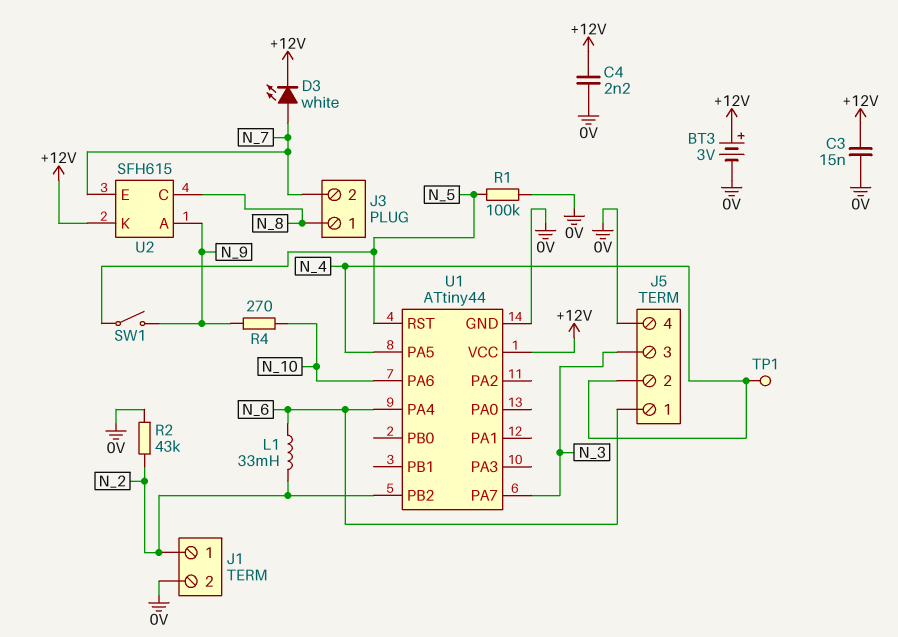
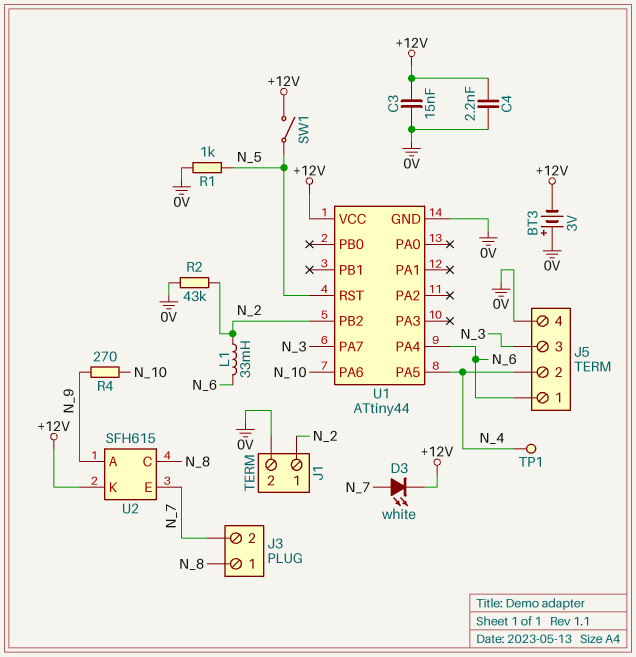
BT3: 3V (plus +12V, minus 0V) -> 3V (plus 0V, minus +12V)
R1: 100k (0V, N_5) -> 1k (0V, N_5)
SW1: switch (N_5, N_9) -> switch (+12V, N_5)

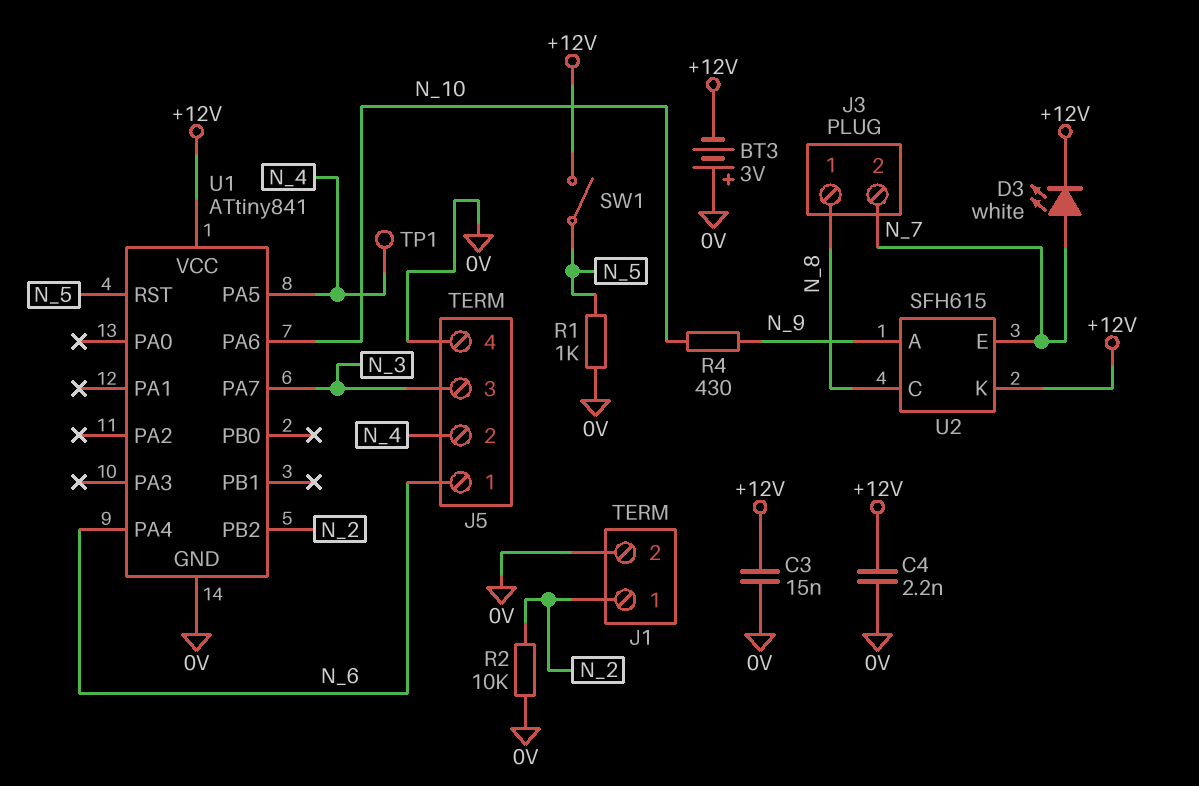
L1: 33mH (N_2, N_6) -> none
R2: 43k (0V, N_2) -> 10k (0V, N_2)
R4: 270 (N_9, N_10) -> 430 (N_9, N_10)
U1: ATtiny44 -> ATtiny841

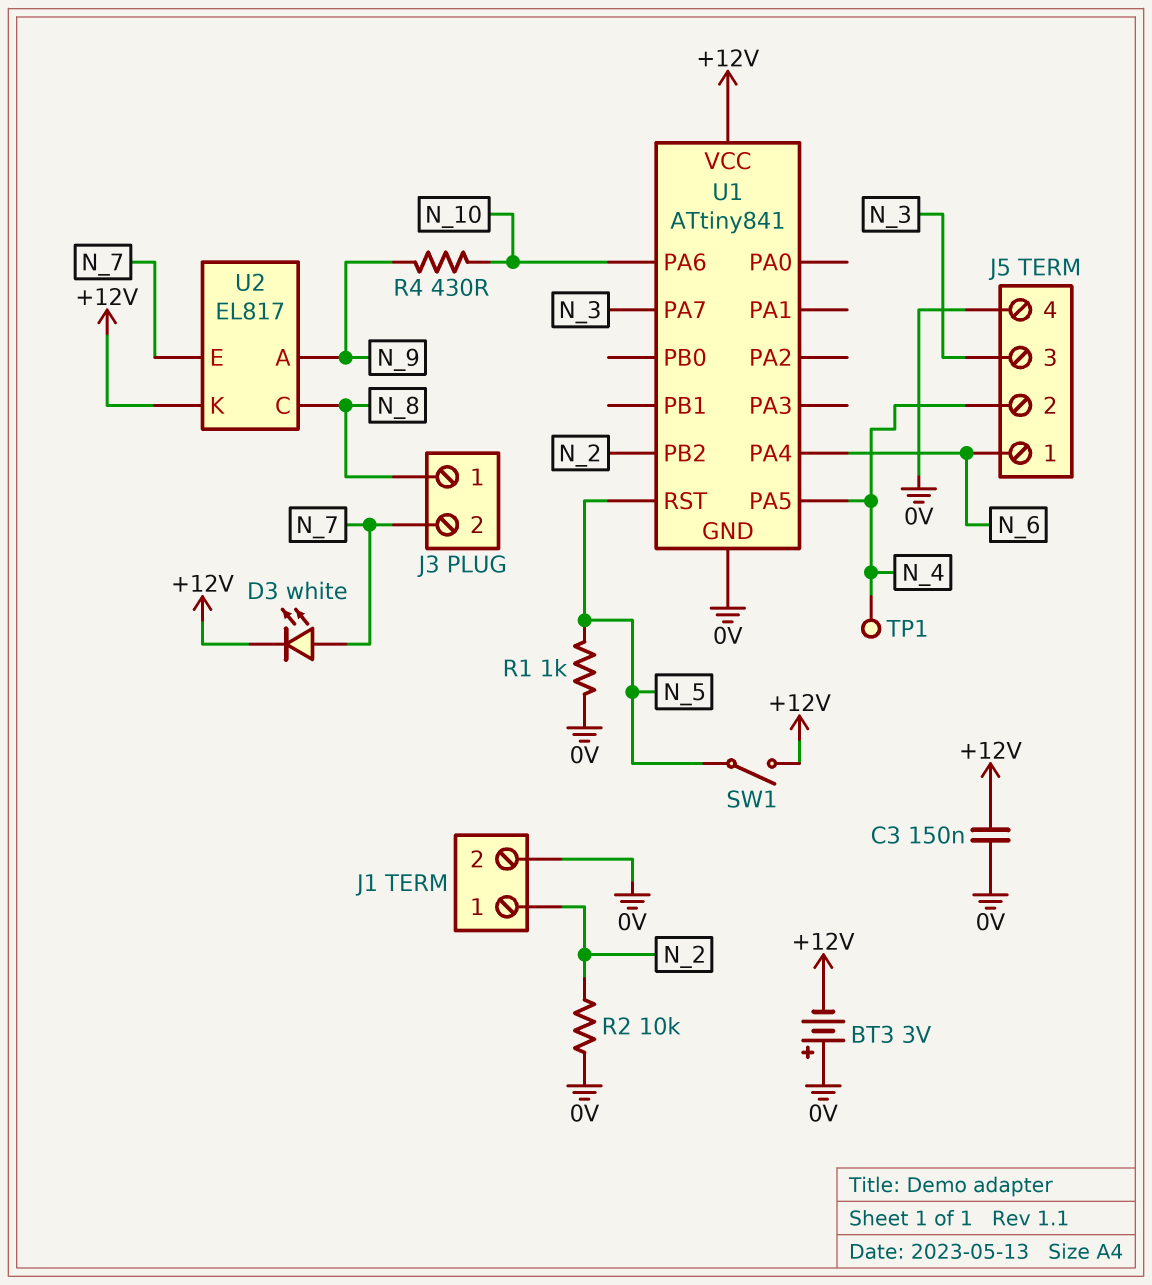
C3: 15nF (+12V, 0V) -> 150nF (+12V, 0V)
C4: 2.2nF (+12V, 0V) -> none
U2: SFH615 -> EL817

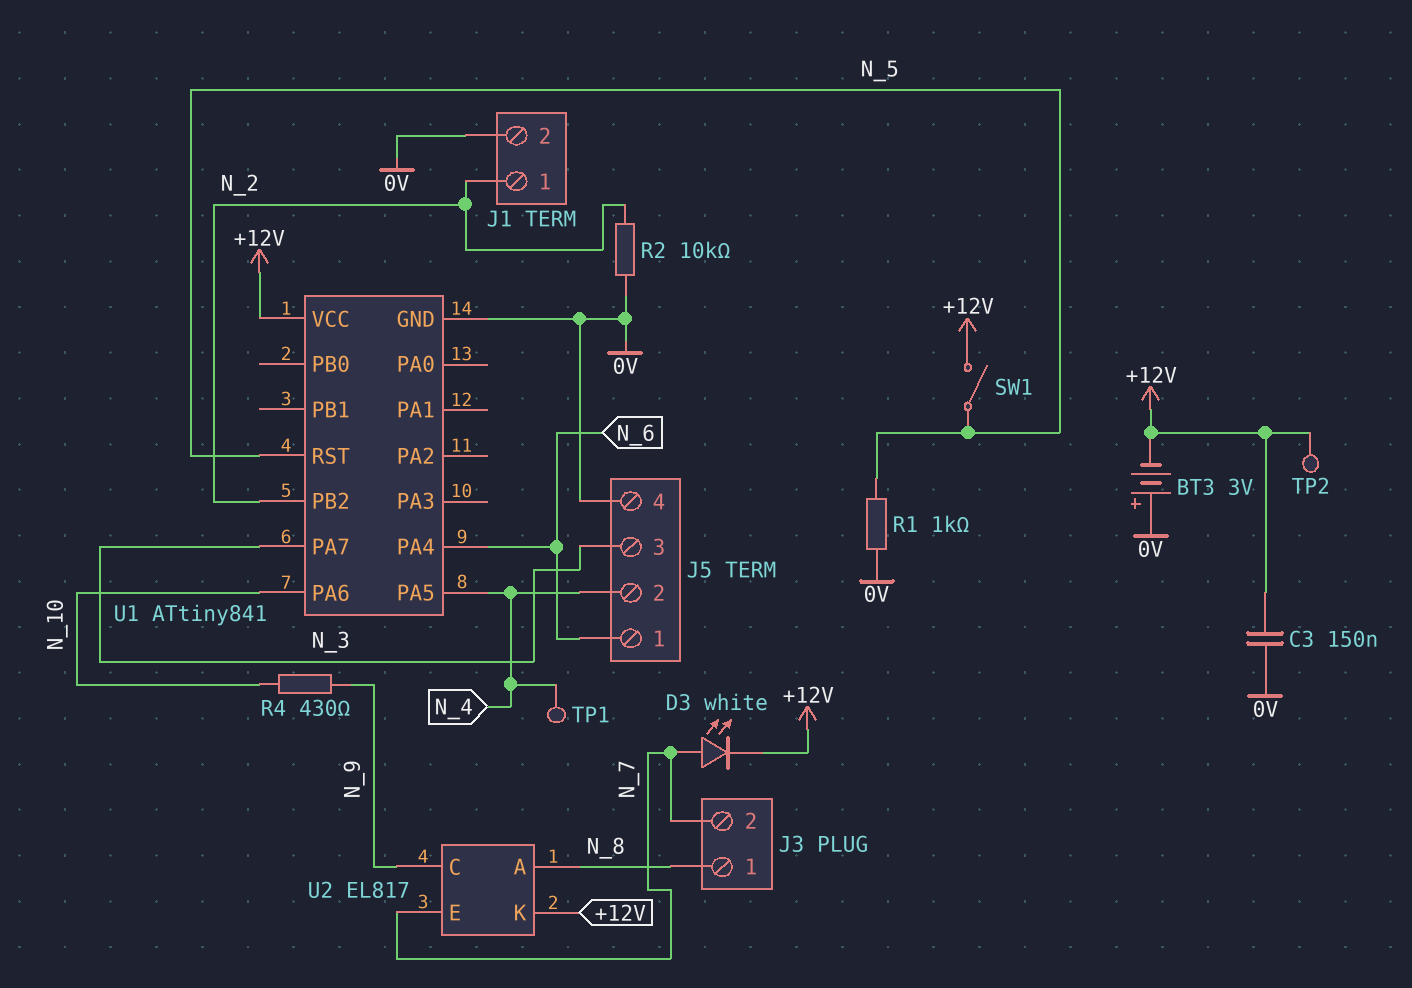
TP2: none -> test point (+12V)
U2 pin A: N_9 -> N_8
U2 pin C: N_8 -> N_9

